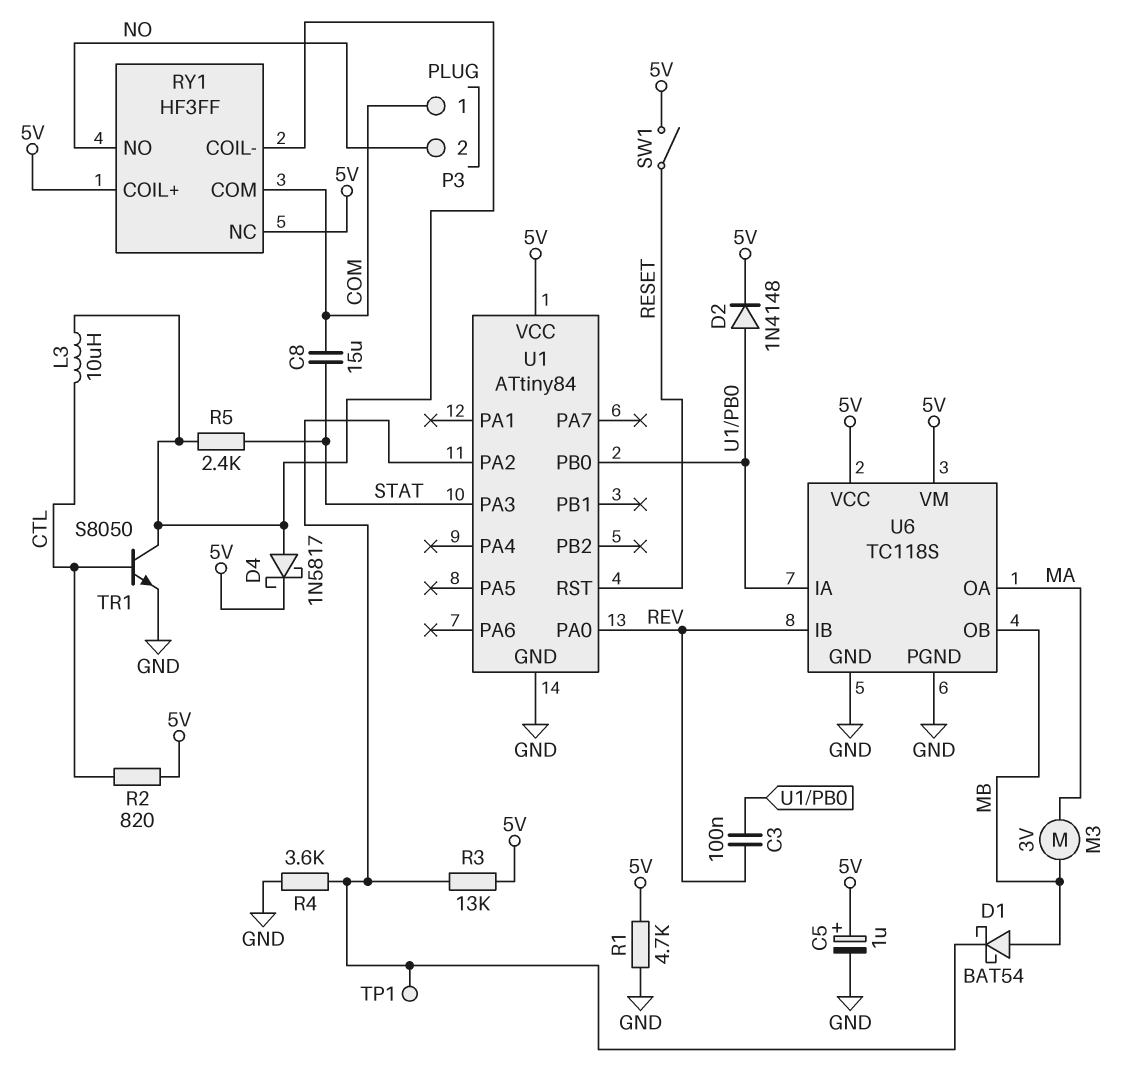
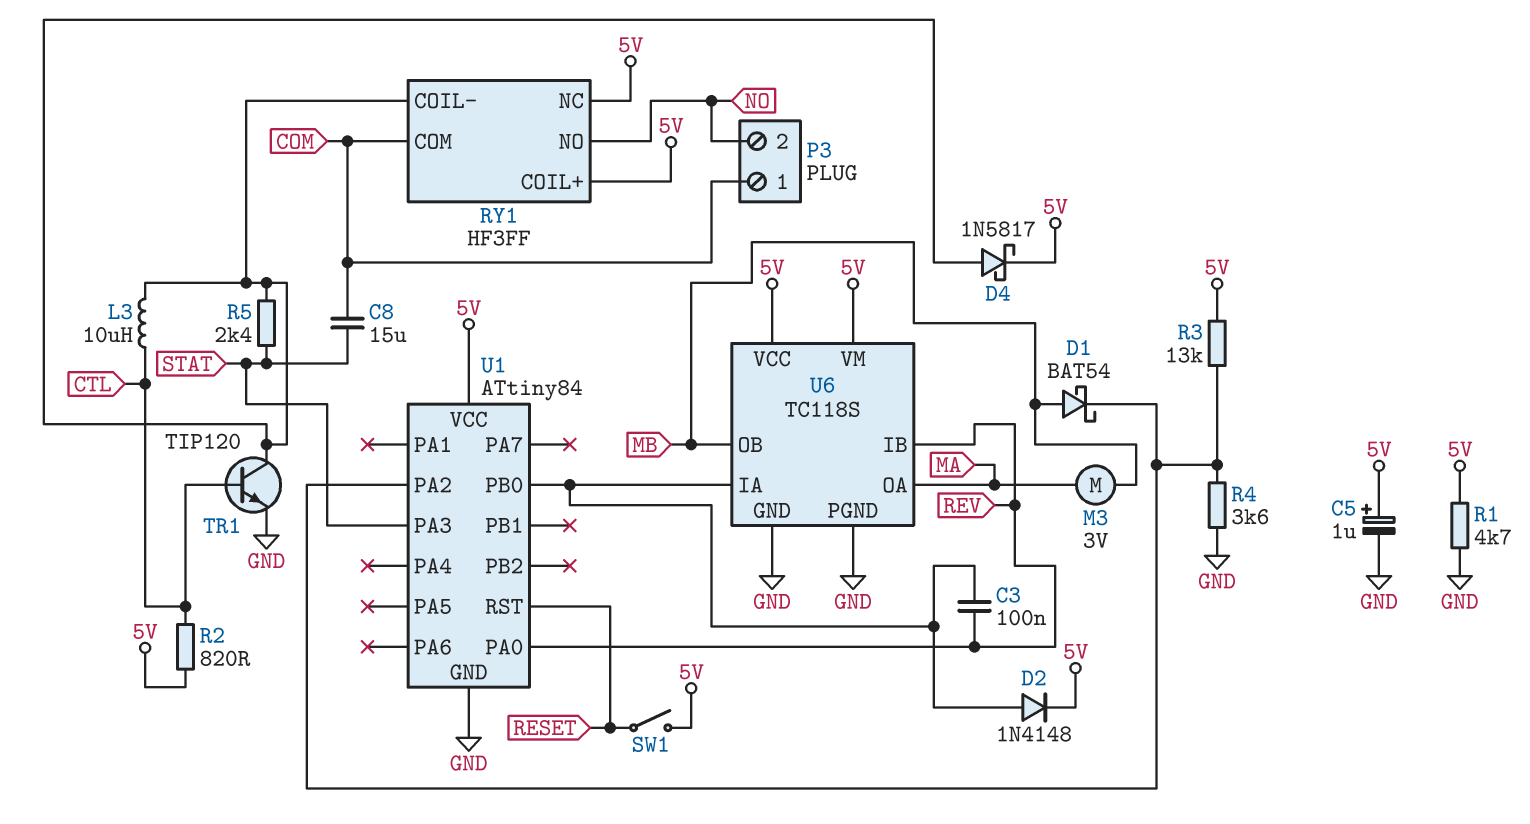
TP1: test point (U1/PA2) -> none
TR1: NPN S8050 (B CTL, C RY1/COIL-, E GND) -> NPN TIP120 (B CTL, C RY1/COIL-, E GND)

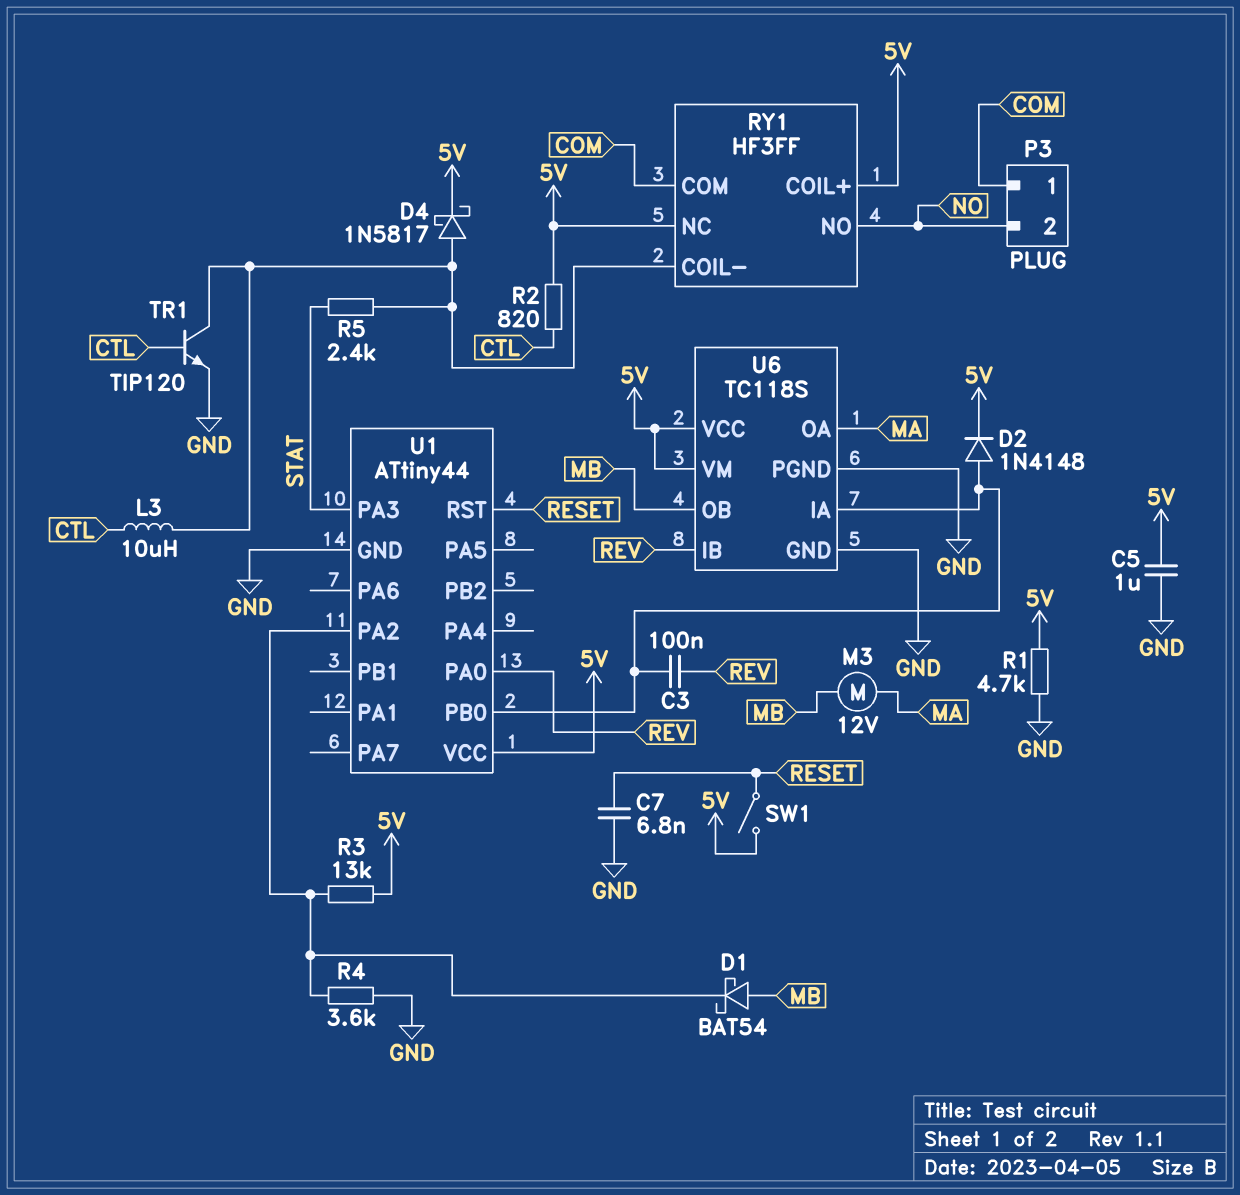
C5: 1uF (plus 5V, minus GND) -> 1uF (5V, GND)
C7: none -> 6.8nF (GND, RESET)
C8: 15uF (COM, STAT) -> none
M3: motor 3V (MA, MB) -> motor 12V (MA, MB)
U1: ATtiny84 -> ATtiny44

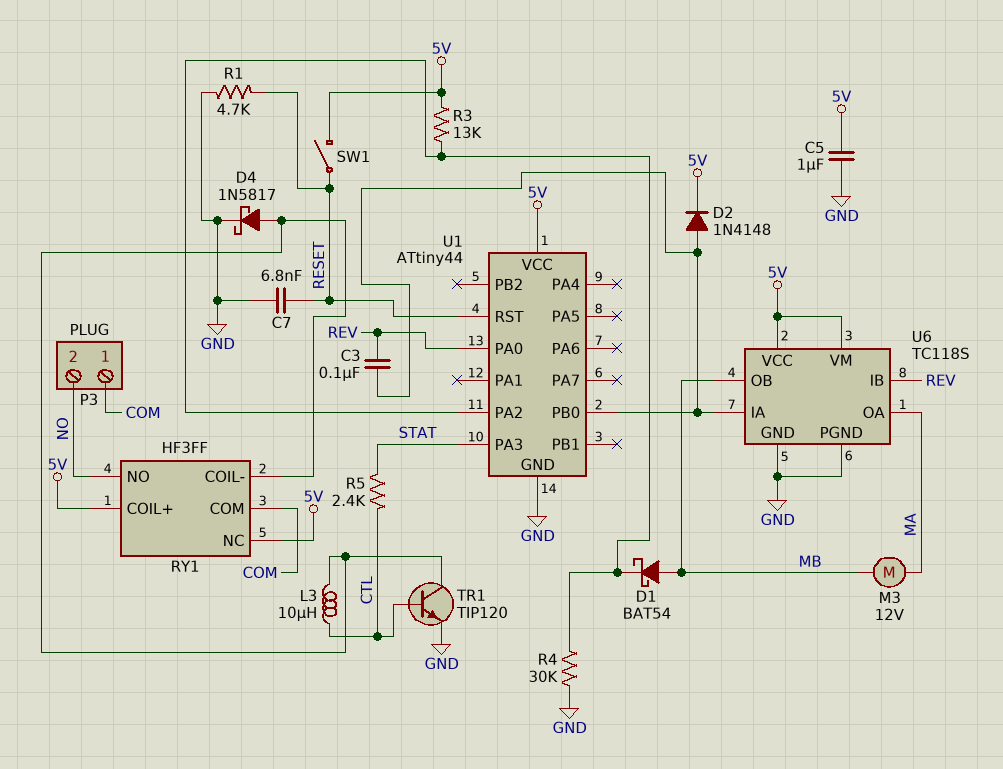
D4: schottky 1N5817 (A RY1/COIL-, K 5V) -> schottky 1N5817 (A RY1/COIL-, K GND)
R1: 4.7k (5V, GND) -> 4.7k (GND, RESET)
R2: 820 (5V, CTL) -> none
R4: 3.6k (GND, U1/PA2) -> 30k (GND, U1/PA2)
R5: 2.4k (RY1/COIL-, STAT) -> 2.4k (CTL, STAT)

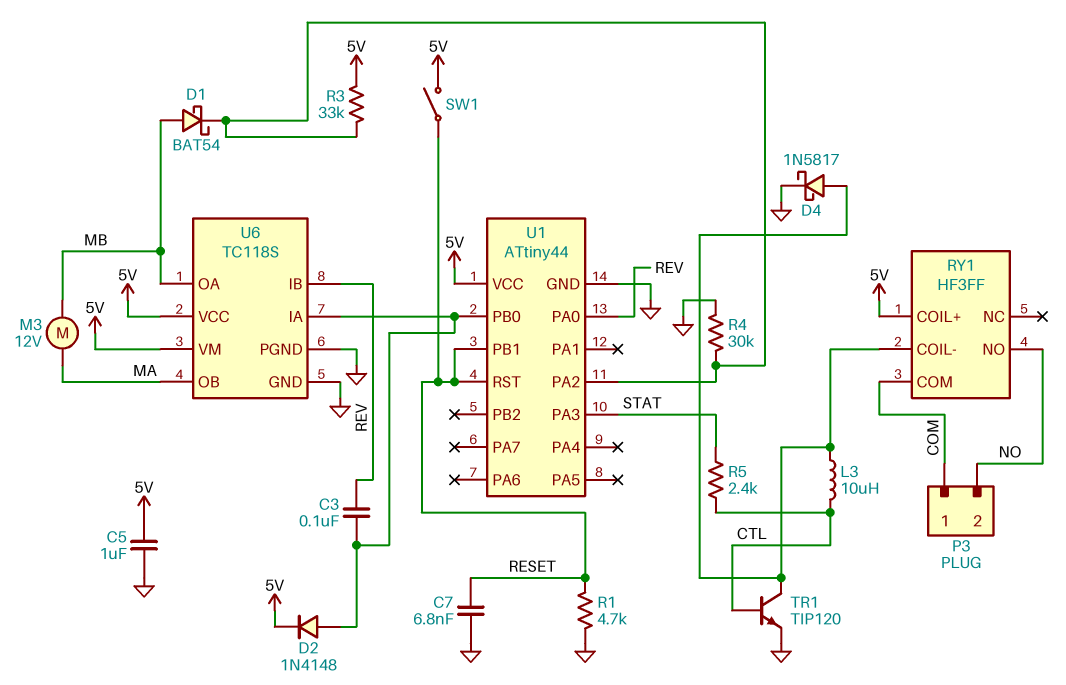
R3: 13k (5V, U1/PA2) -> 33k (5V, U1/PA2)
RY1 pin NC: 5V -> none
U1 pin PB1: none -> RESET
U6 pin OA: MA -> MB
U6 pin OB: MB -> MA

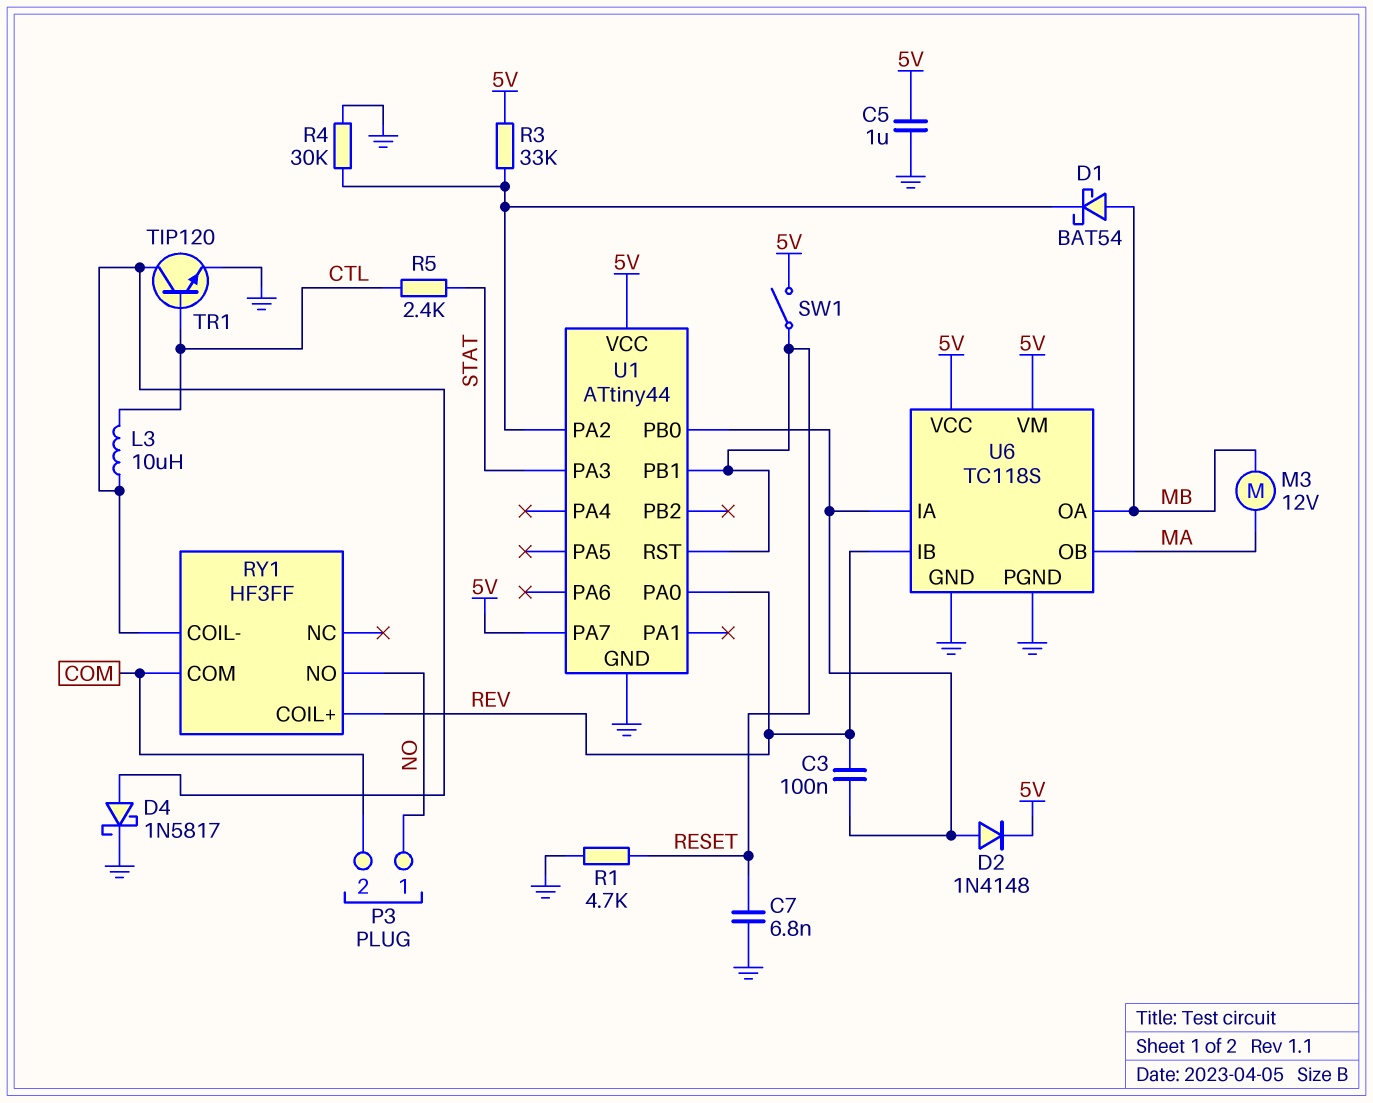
P3 pin 1: COM -> NO
P3 pin 2: NO -> COM
RY1 pin COIL+: 5V -> REV
U1 pin PA7: none -> 5V

